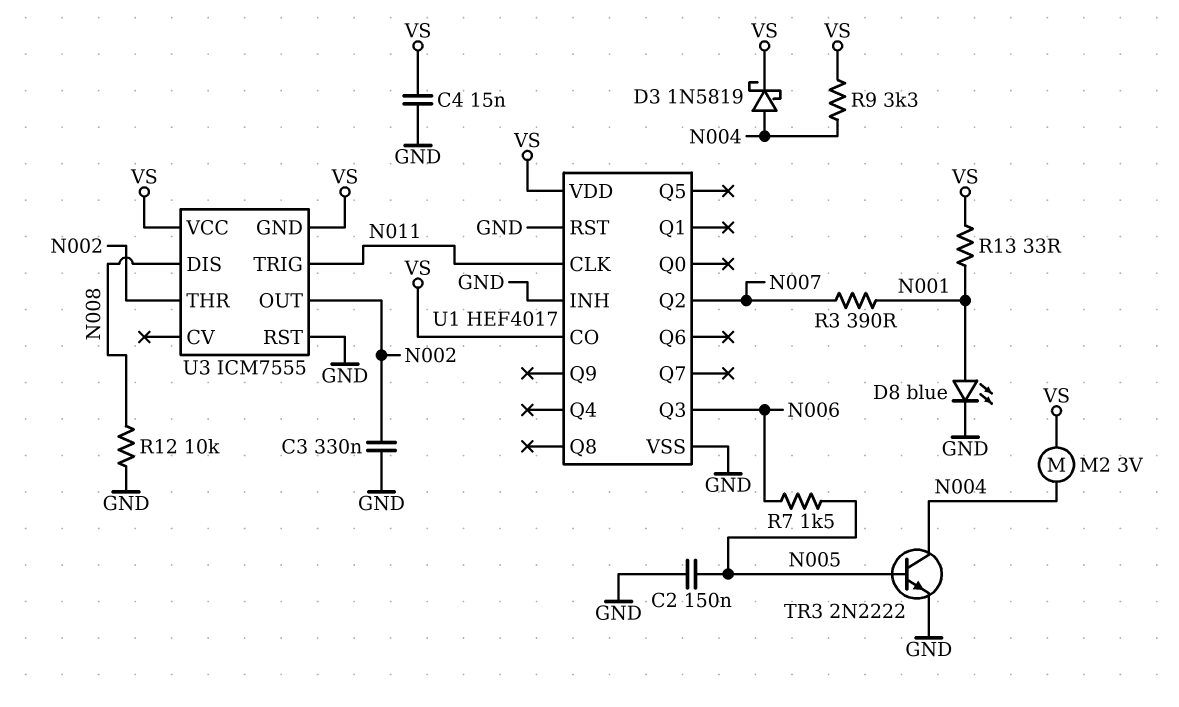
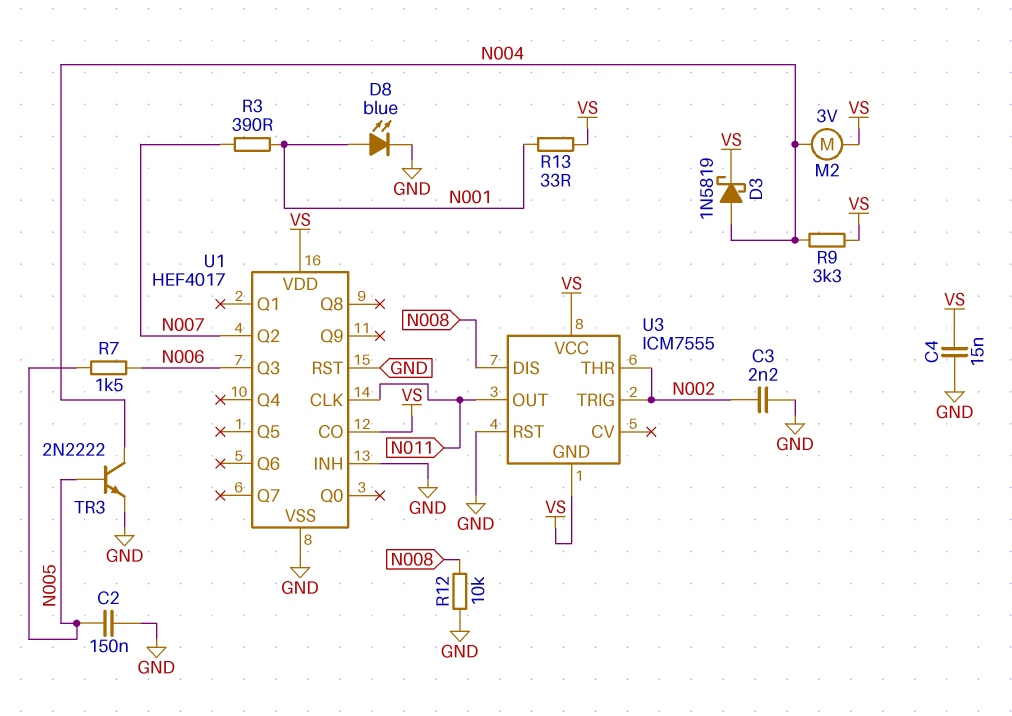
C3: 330nF (GND, N002) -> 2.2nF (GND, N002)
U3 pin OUT: N002 -> N011
U3 pin TRIG: N011 -> N002

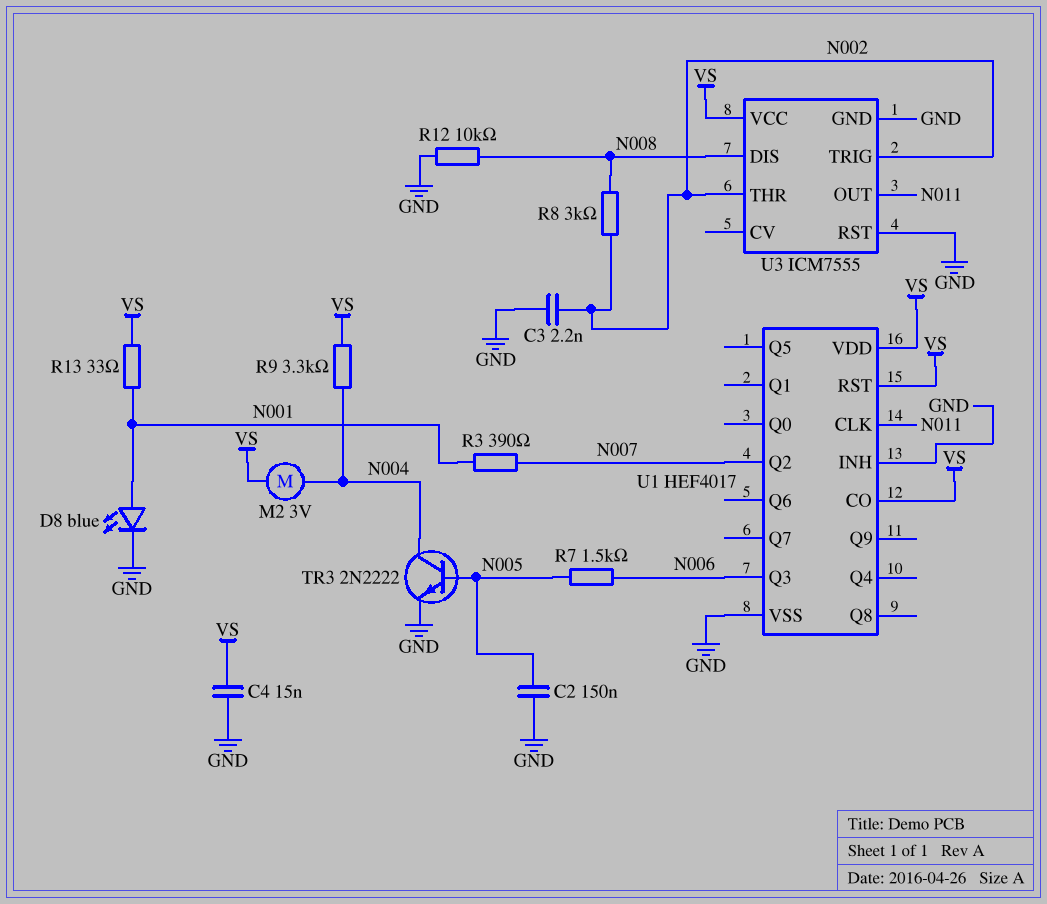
D3: schottky 1N5819 (A N004, K VS) -> none
R8: none -> 3k (N002, N008)
U1 pin RST: GND -> VS
U3 pin GND: VS -> GND

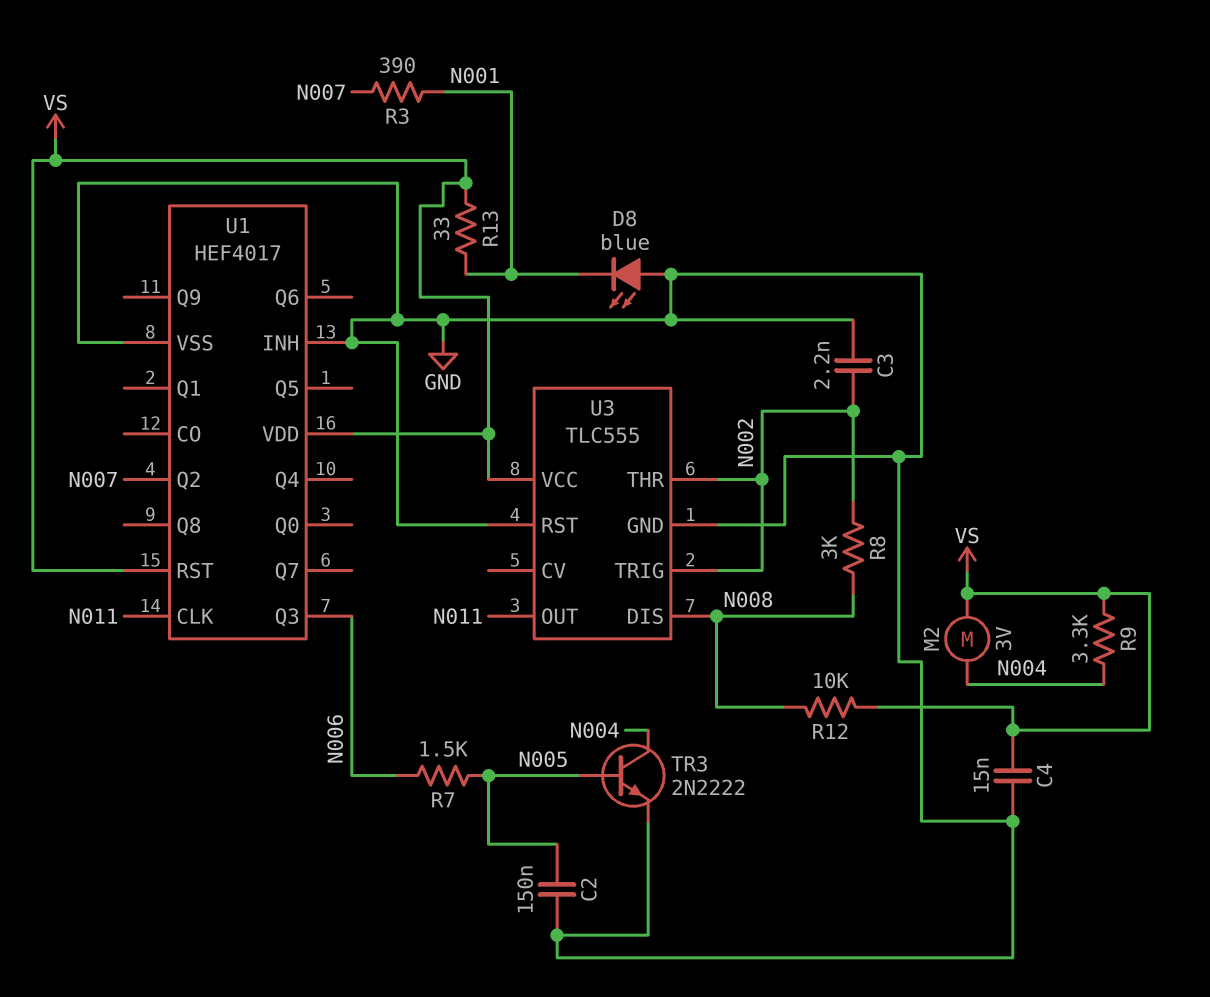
D8: LED blue (A N001, K GND) -> LED blue (A GND, K N001)
R12: 10k (GND, N008) -> 10k (N008, VS)
U1 pin CO: VS -> none
U3: ICM7555 -> TLC555

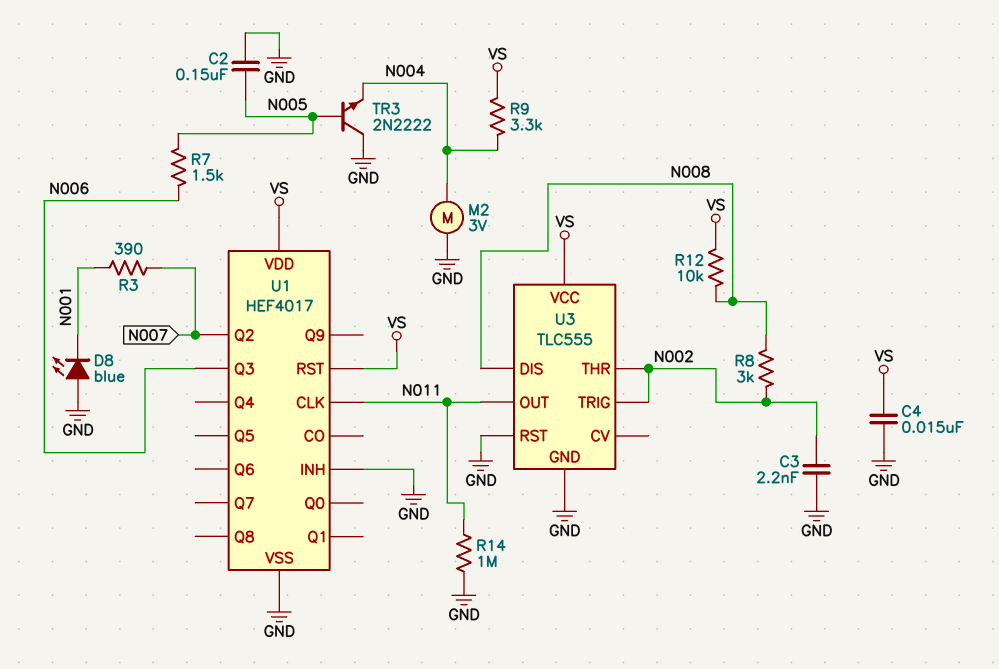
M2: motor 3V (N004, VS) -> motor 3V (GND, N004)
R13: 33 (N001, VS) -> none
R14: none -> 1M (GND, N011)
TR3: NPN 2N2222 (B N005, C N004, E GND) -> NPN 2N2222 (B N005, C GND, E N004)

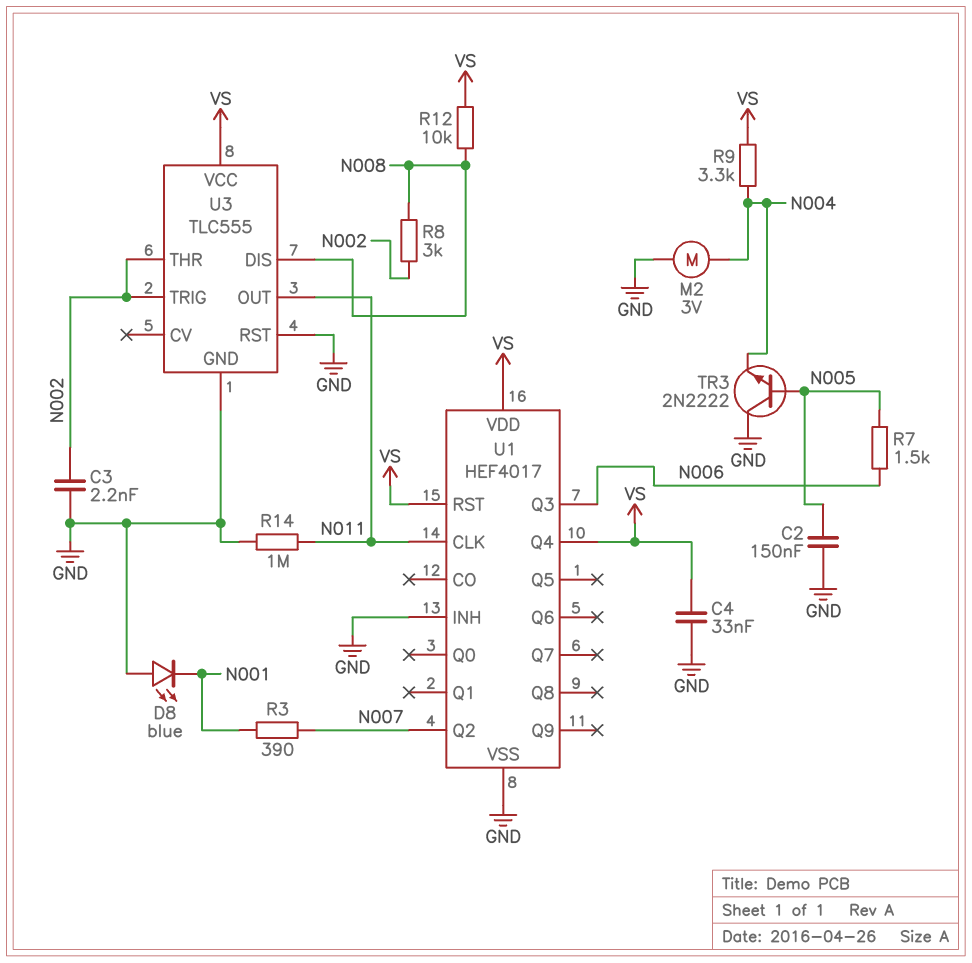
C4: 15nF (GND, VS) -> 33nF (GND, VS)
U1 pin Q4: none -> VS

